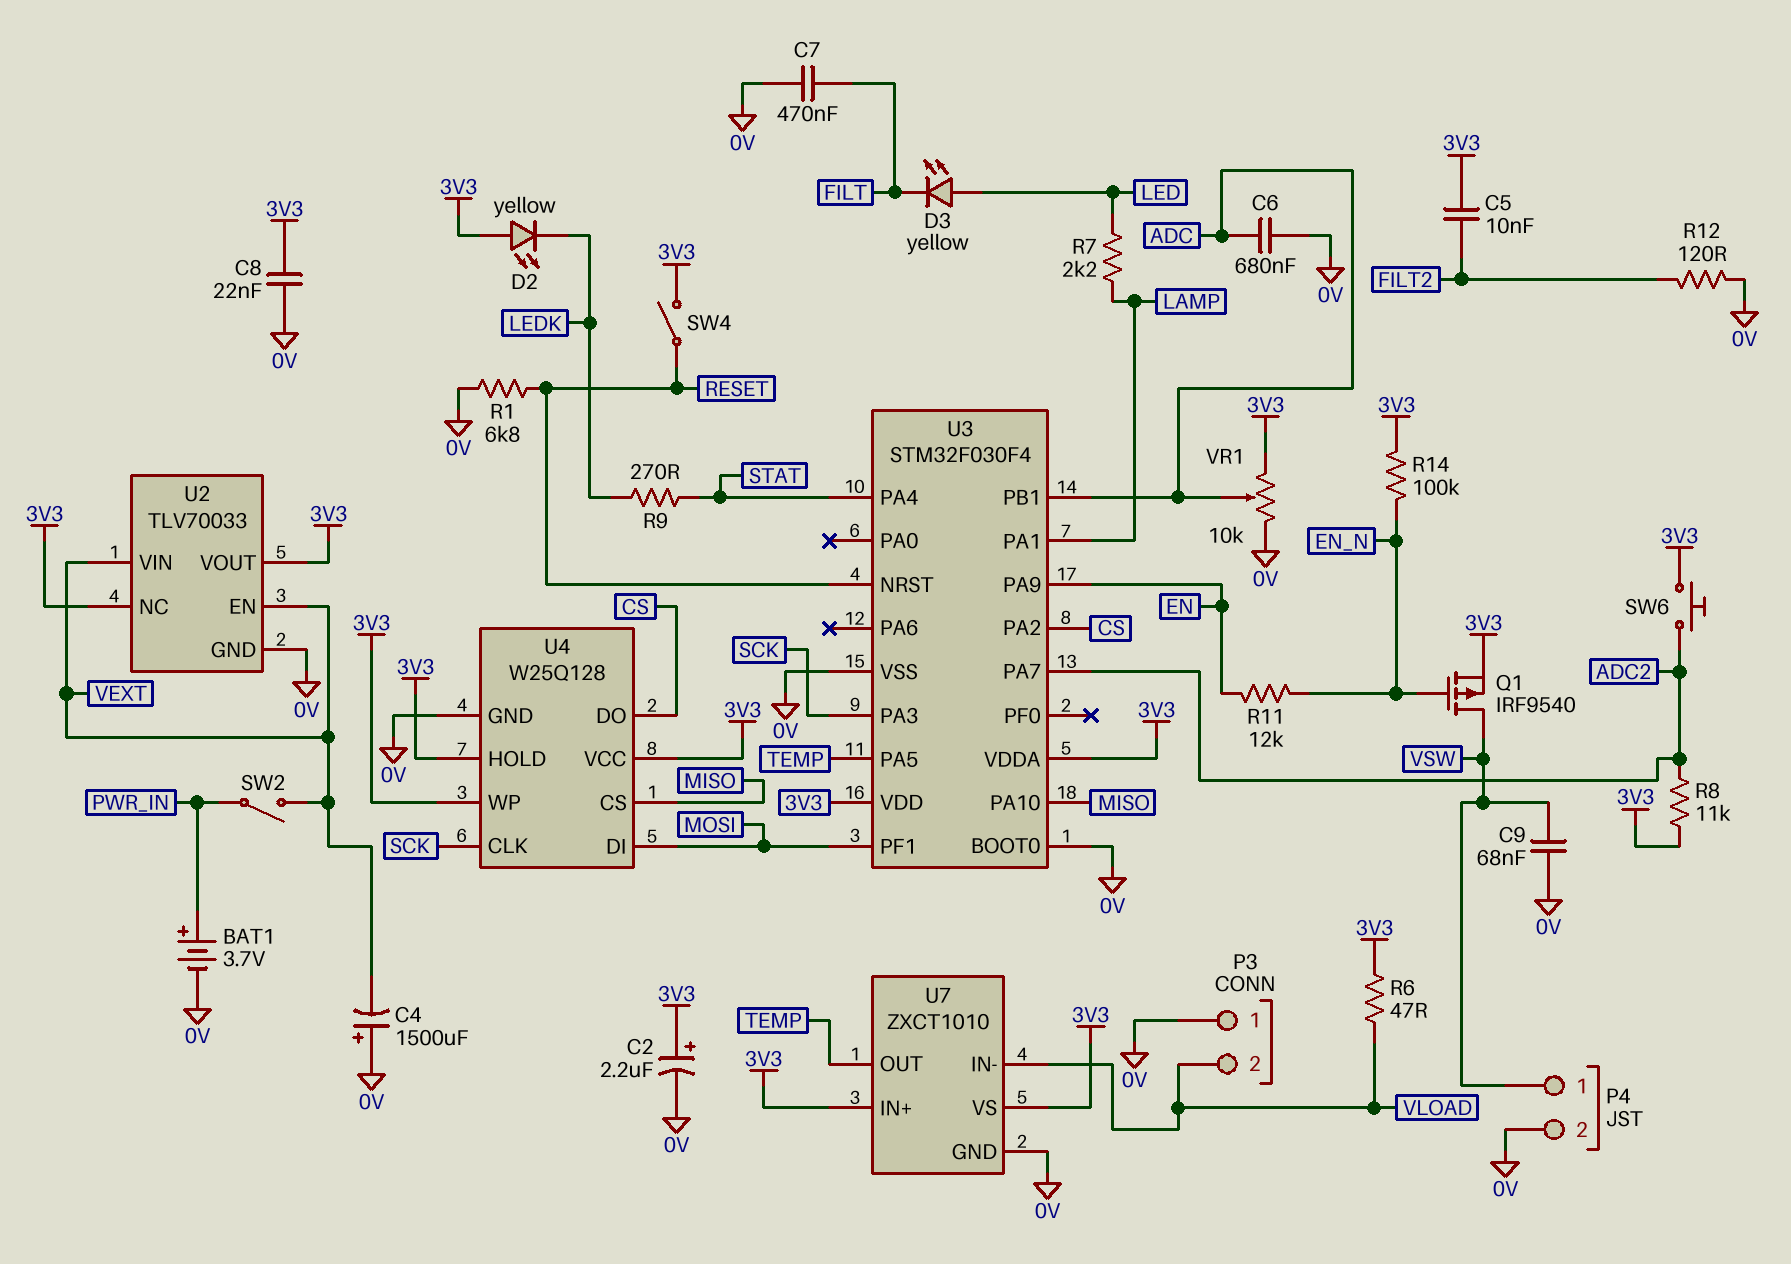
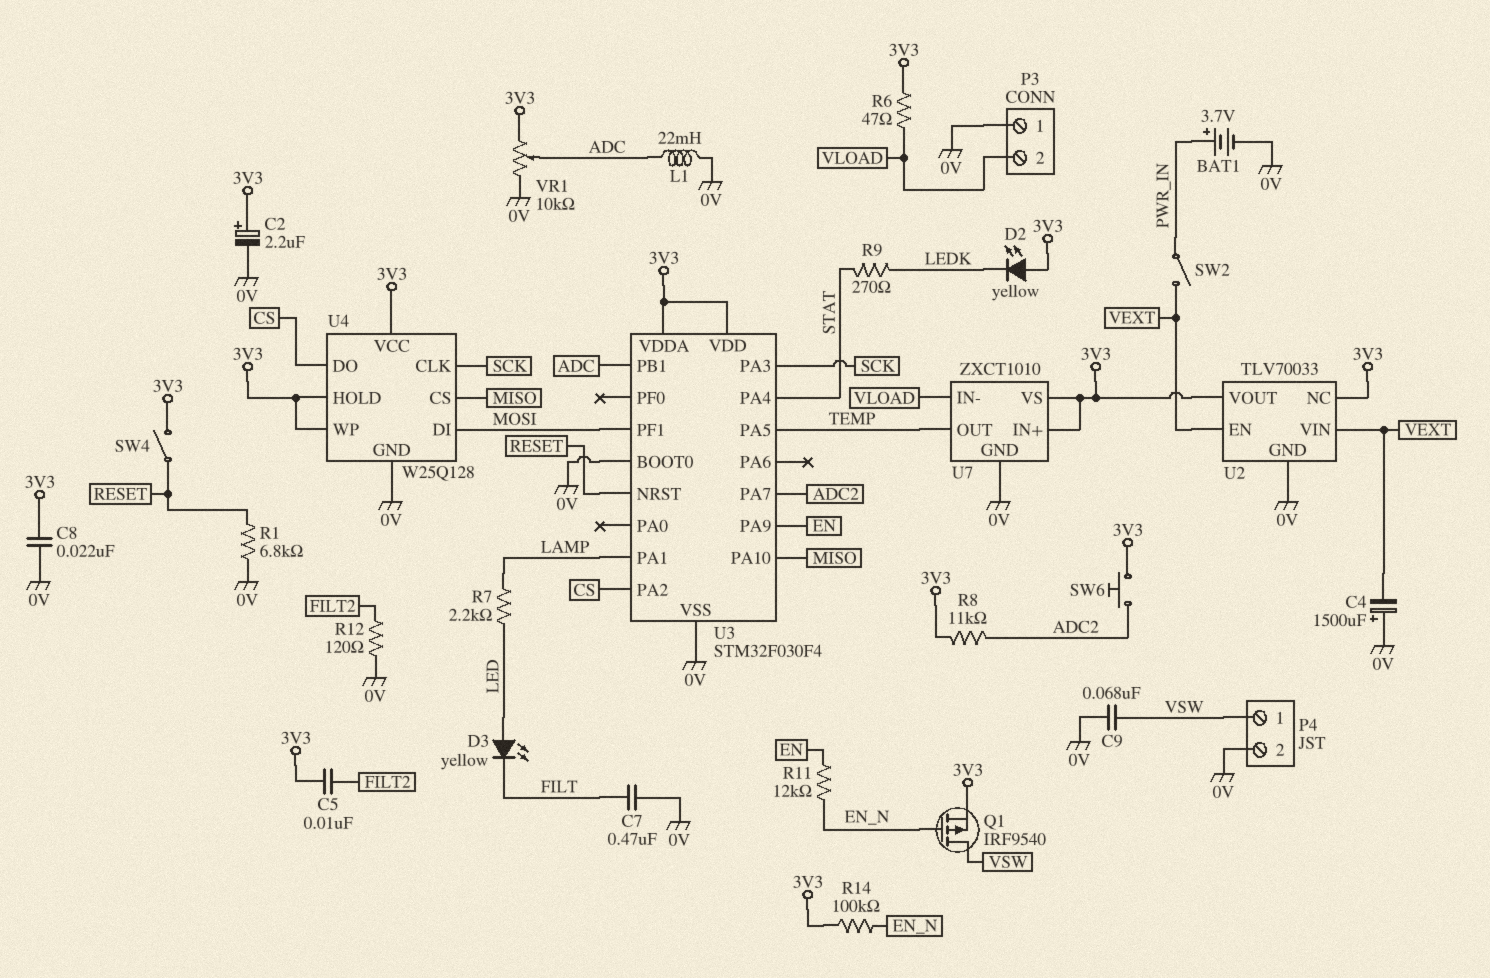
C6: 680nF (0V, ADC) -> none
L1: none -> 22mH (0V, ADC)

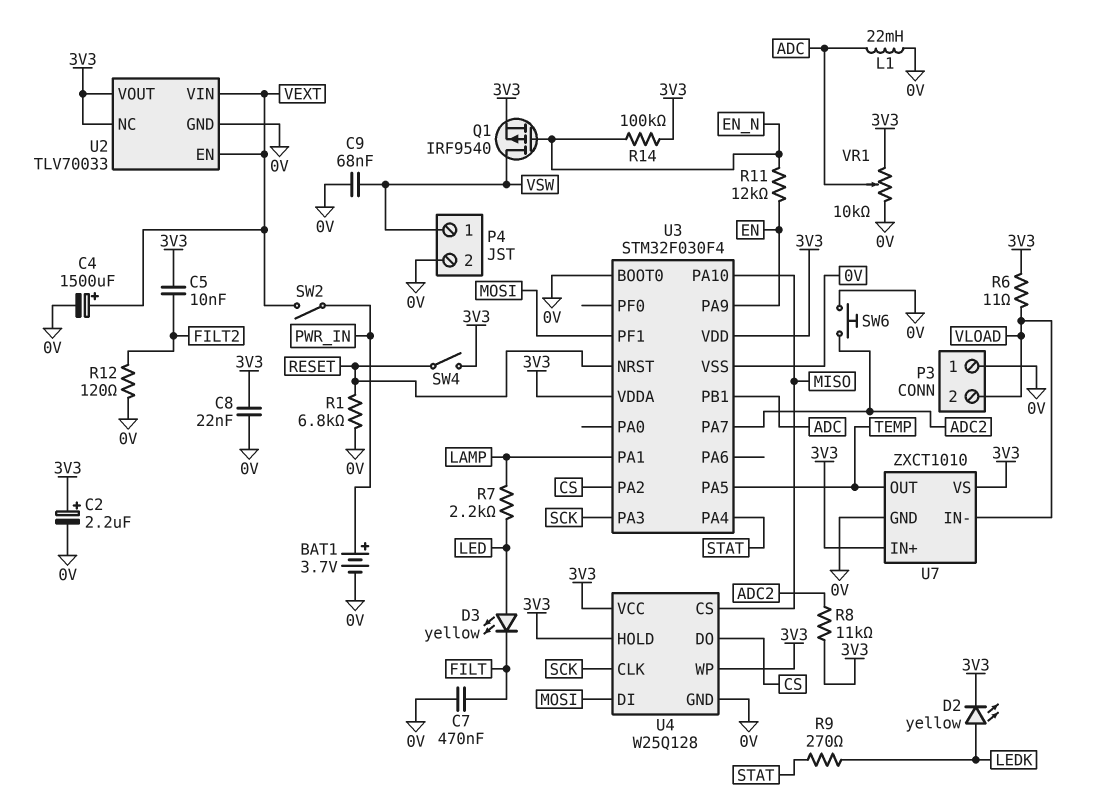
C4: 1500uF (plus 0V, minus VEXT) -> 1500uF (plus VEXT, minus 0V)
D2: LED yellow (A 3V3, K LEDK) -> LED yellow (A LEDK, K 3V3)
R6: 47 (3V3, VLOAD) -> 11 (3V3, VLOAD)
SW6: button (3V3, ADC2) -> button (0V, ADC2)

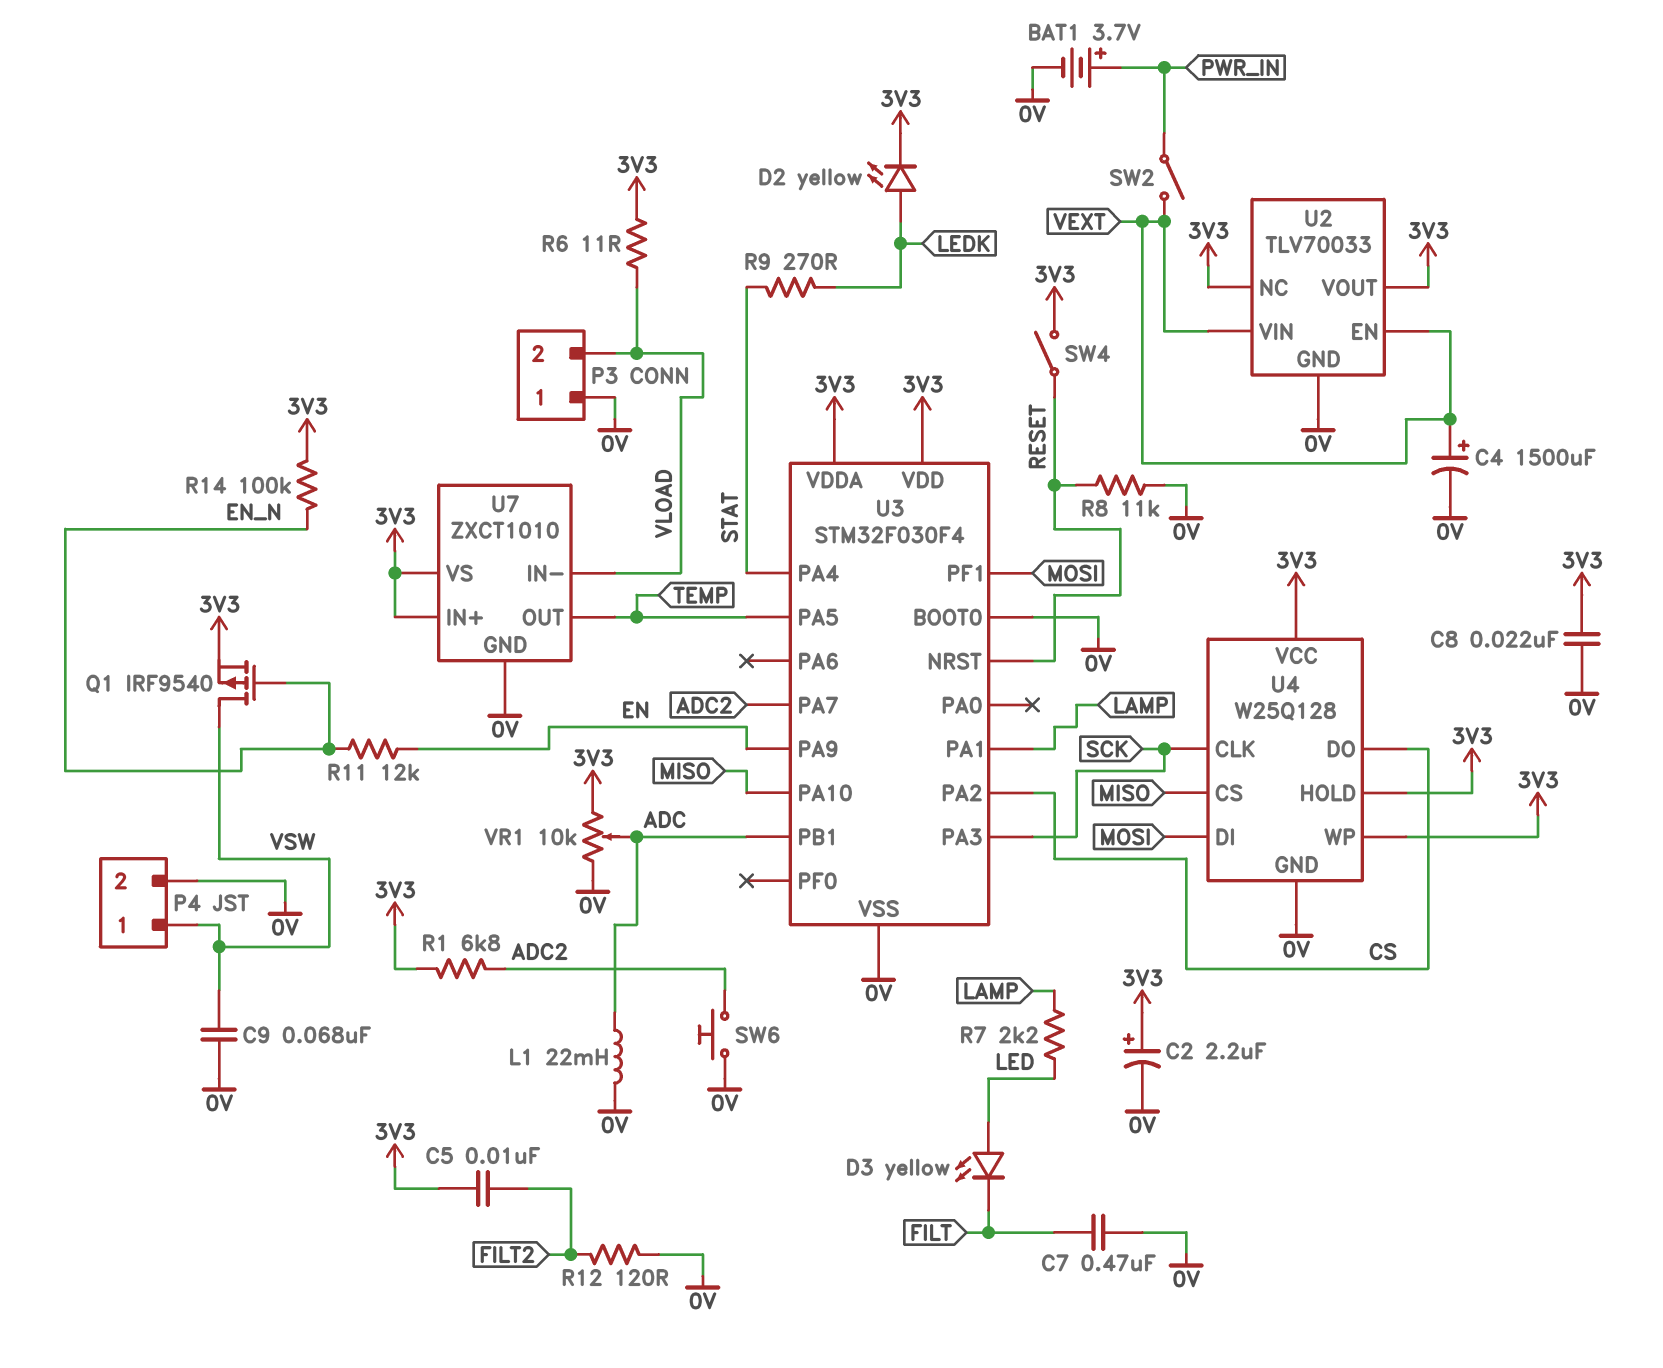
R1: 6.8k (0V, RESET) -> 6.8k (3V3, ADC2)
R8: 11k (3V3, ADC2) -> 11k (0V, RESET)

